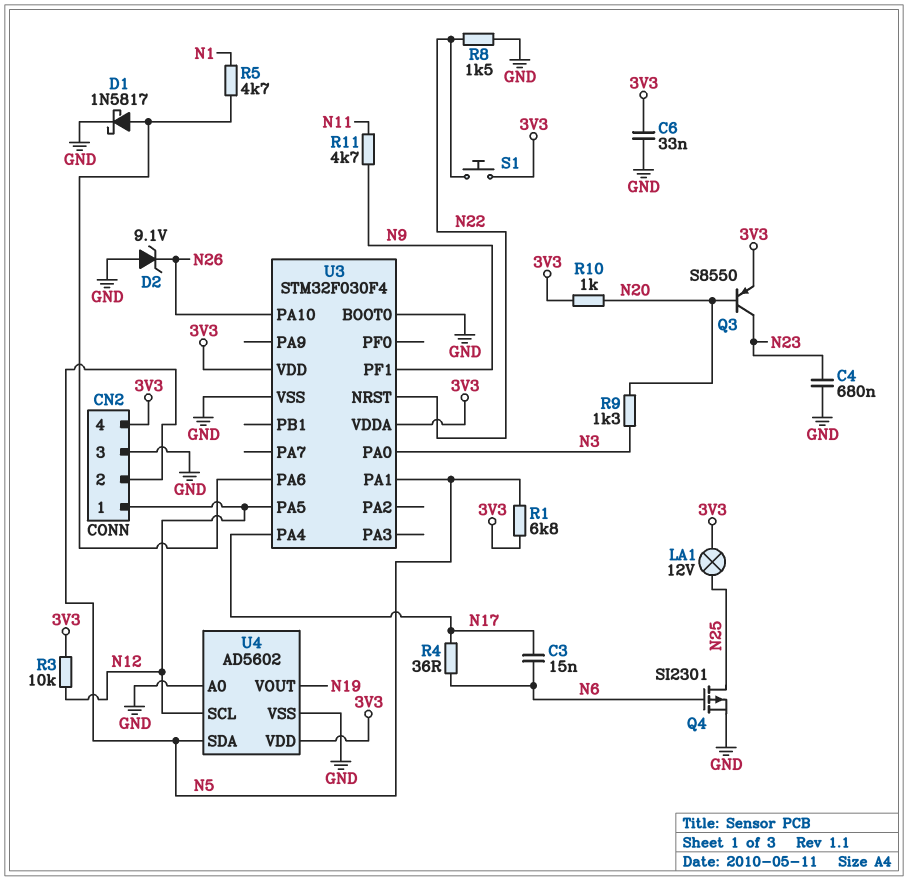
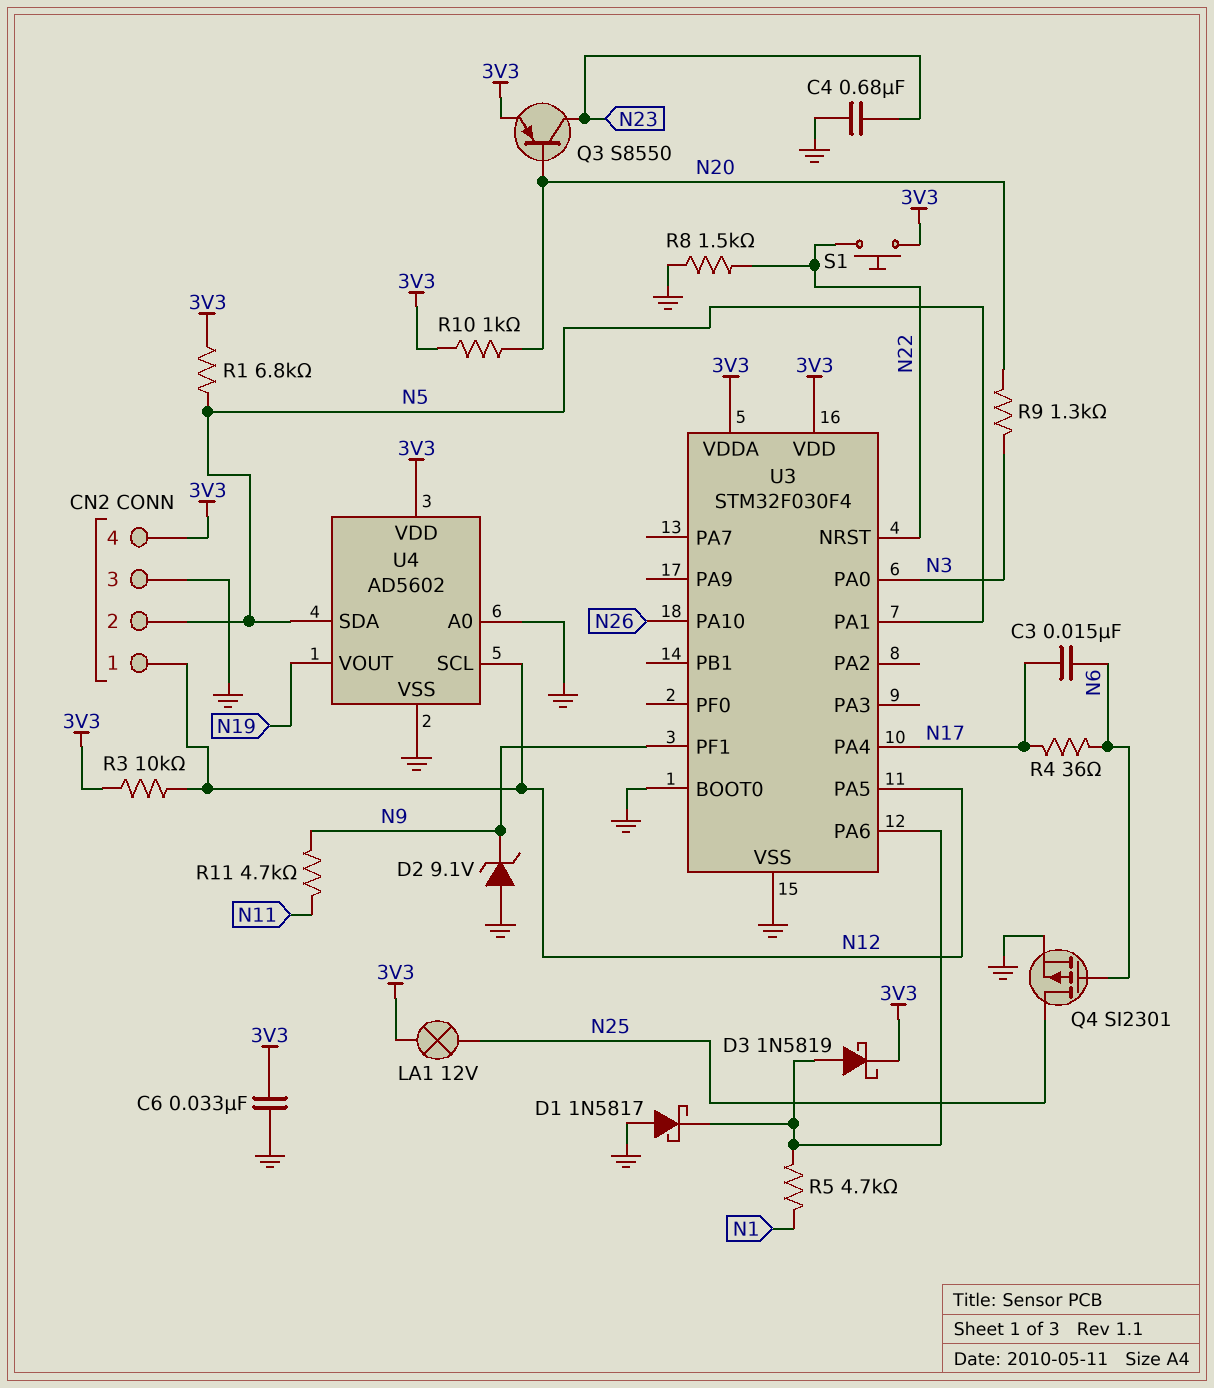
D1: schottky 1N5817 (A U3/PA6, K GND) -> schottky 1N5817 (A GND, K U3/PA6)
D2: zener 9.1V (A GND, K N26) -> zener 9.1V (A GND, K N9)
D3: none -> schottky 1N5819 (A U3/PA6, K 3V3)

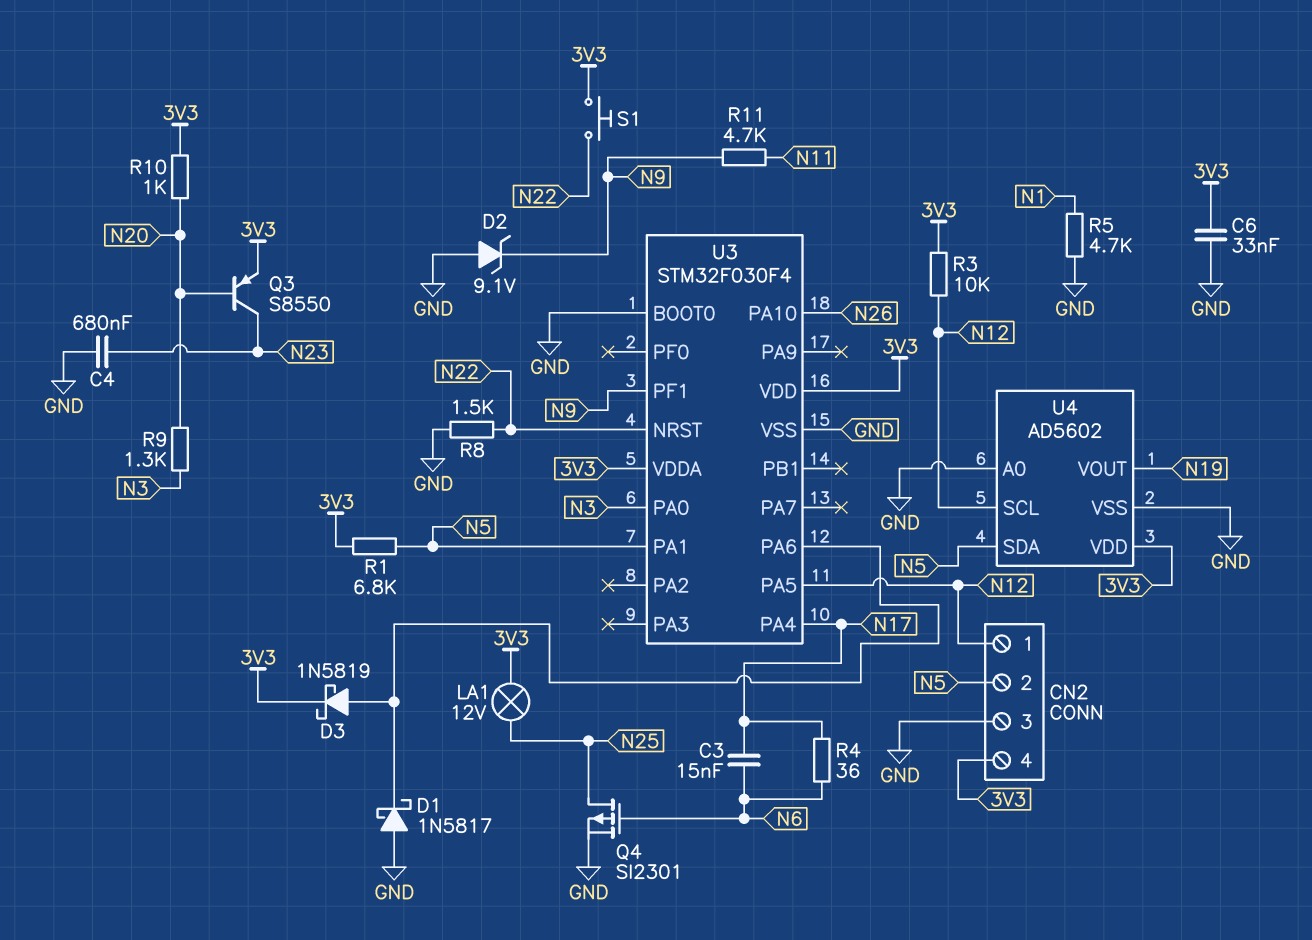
R5: 4.7k (N1, U3/PA6) -> 4.7k (GND, N1)

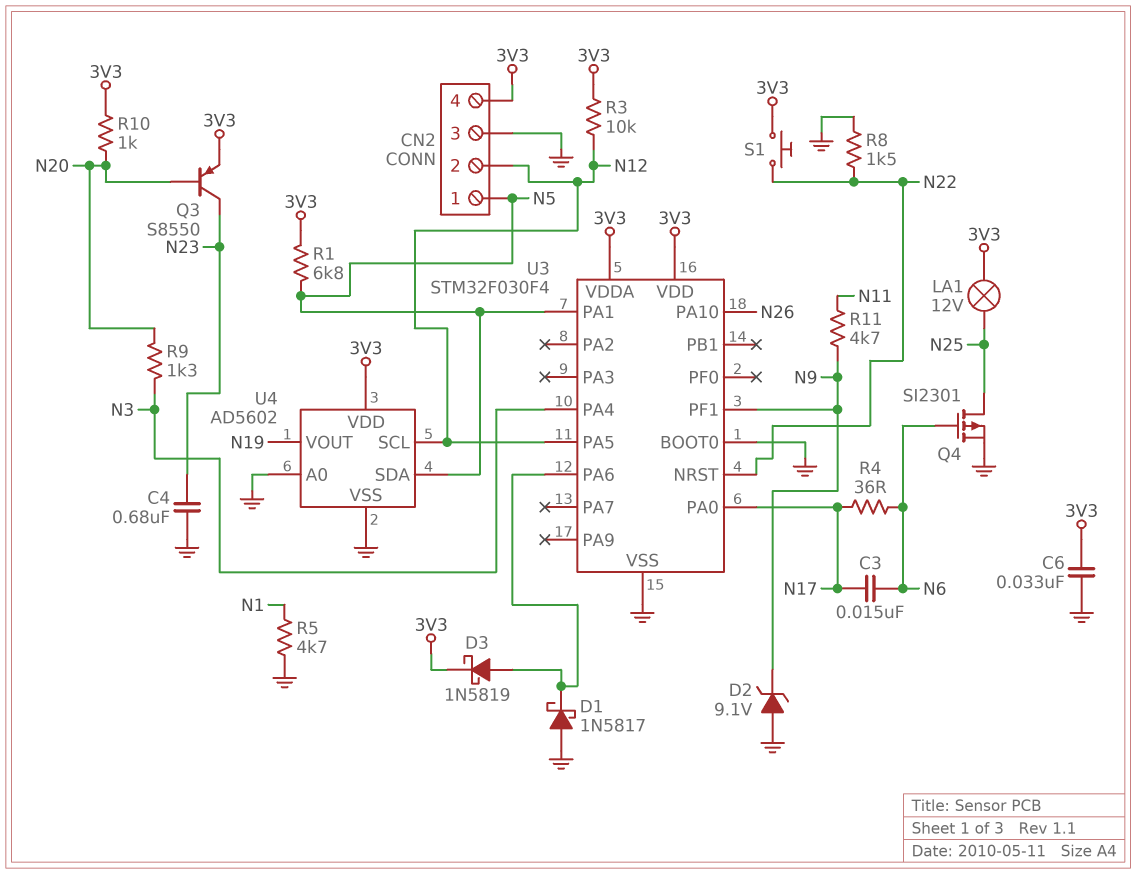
CN2 pin 1: N12 -> N5
CN2 pin 2: N5 -> N12
U3 pin PA0: N3 -> N17
U3 pin PA4: N17 -> N3

